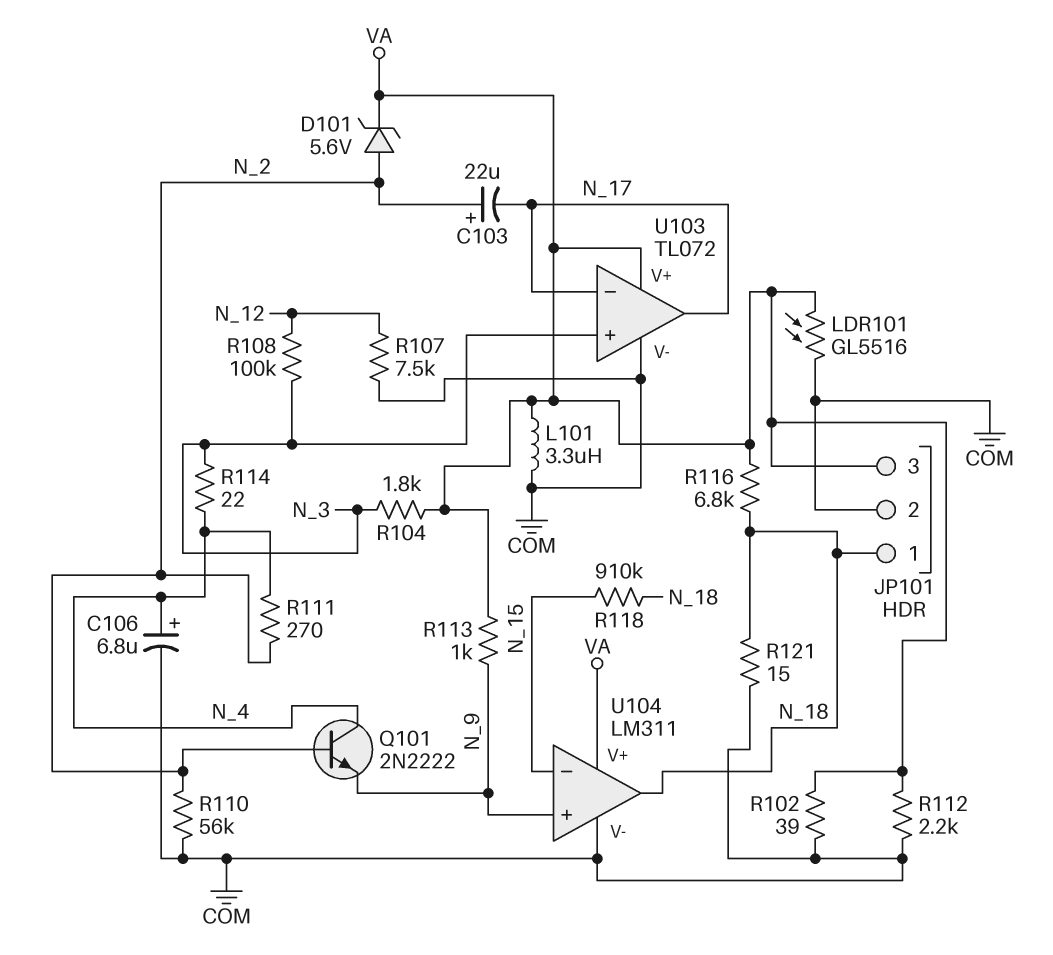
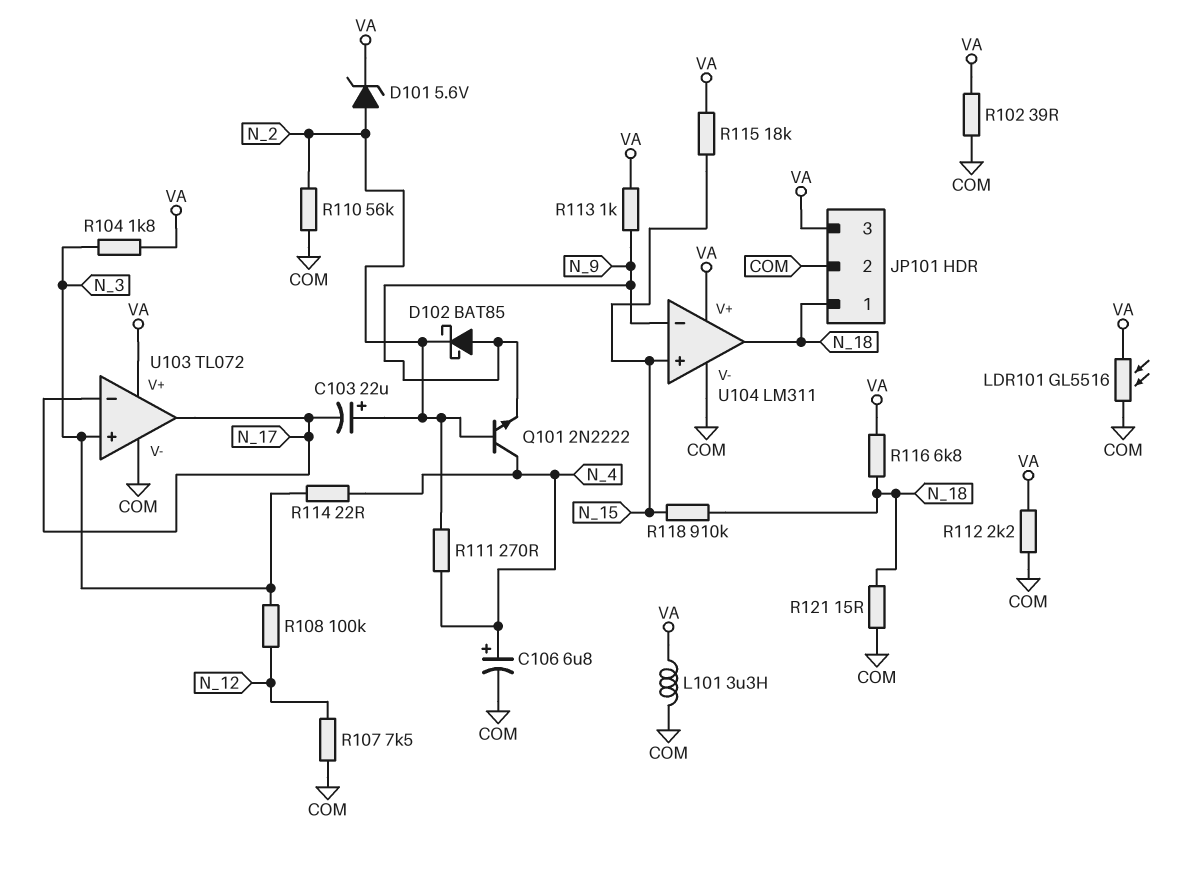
D102: none -> schottky BAT85 (A N_9, K N_2)
R115: none -> 18k (N_15, VA)
U104 pin in+: N_9 -> N_15
U104 pin in-: N_15 -> N_9

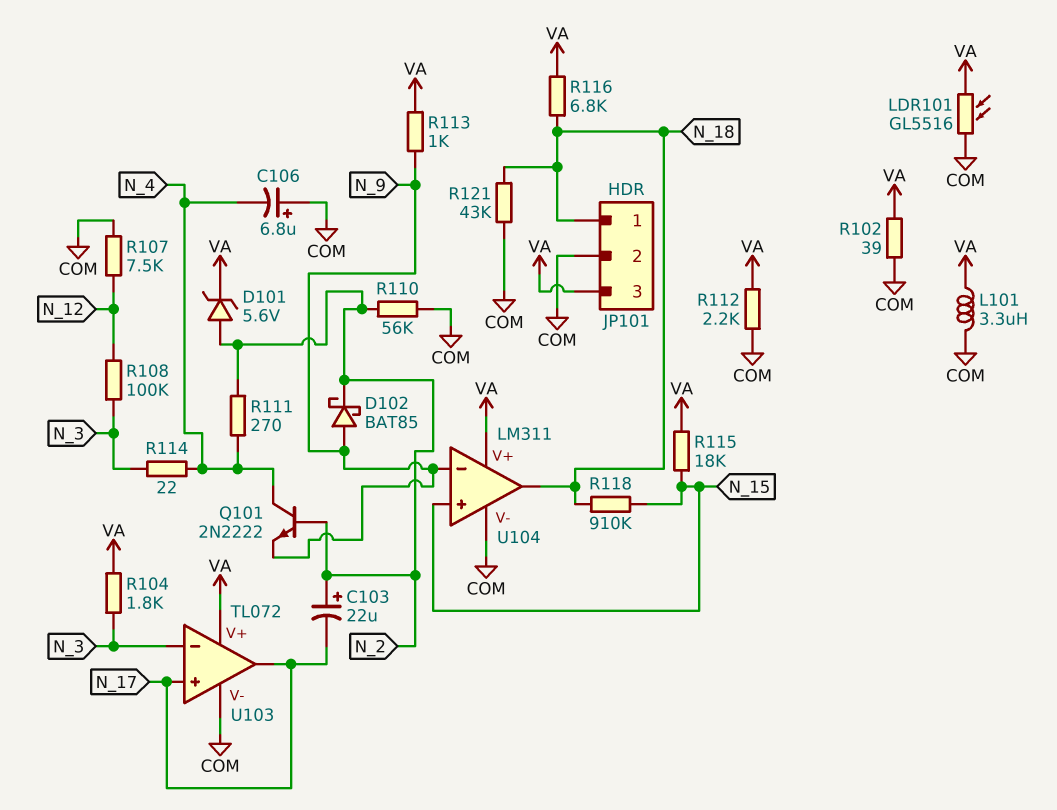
C106: 6.8uF (plus N_4, minus COM) -> 6.8uF (plus COM, minus N_4)
R121: 15 (COM, N_18) -> 43k (COM, N_18)
U103 pin in+: N_3 -> N_17
U103 pin in-: N_17 -> N_3

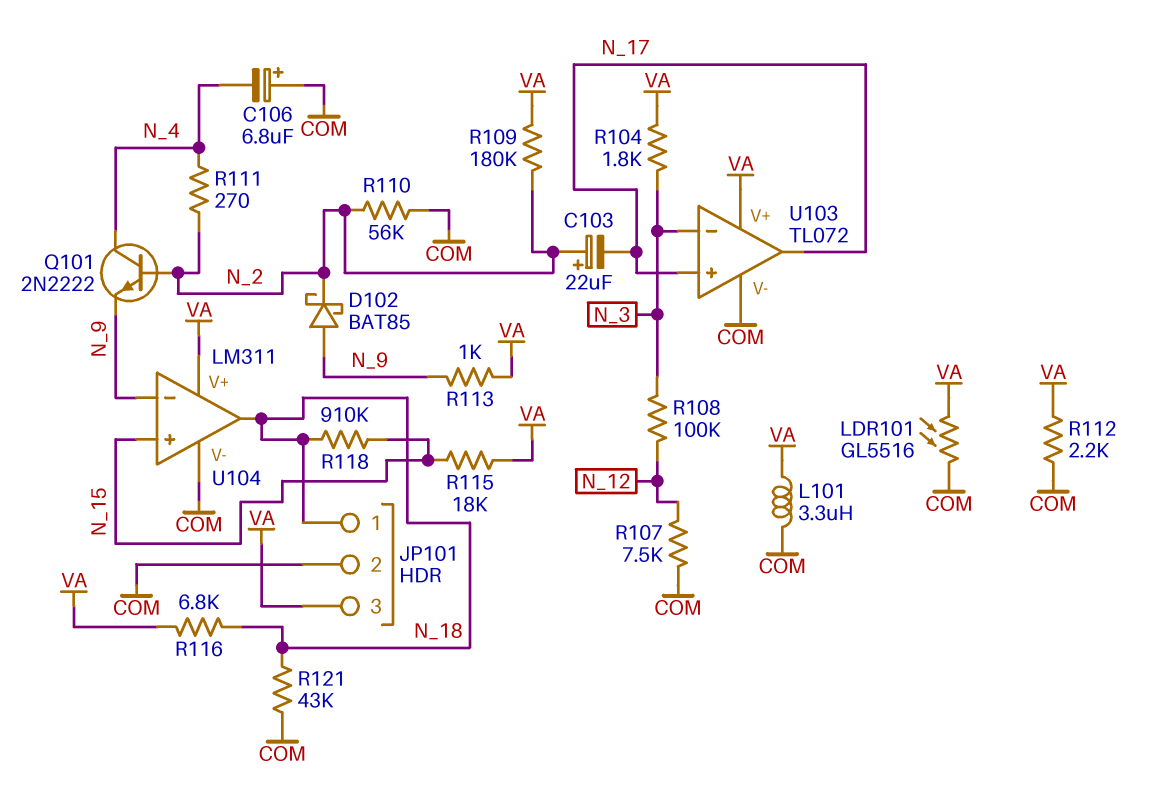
D101: zener 5.6V (A N_2, K VA) -> none
R102: 39 (COM, VA) -> none
R109: none -> 180k (N_2, VA)
R114: 22 (N_3, N_4) -> none

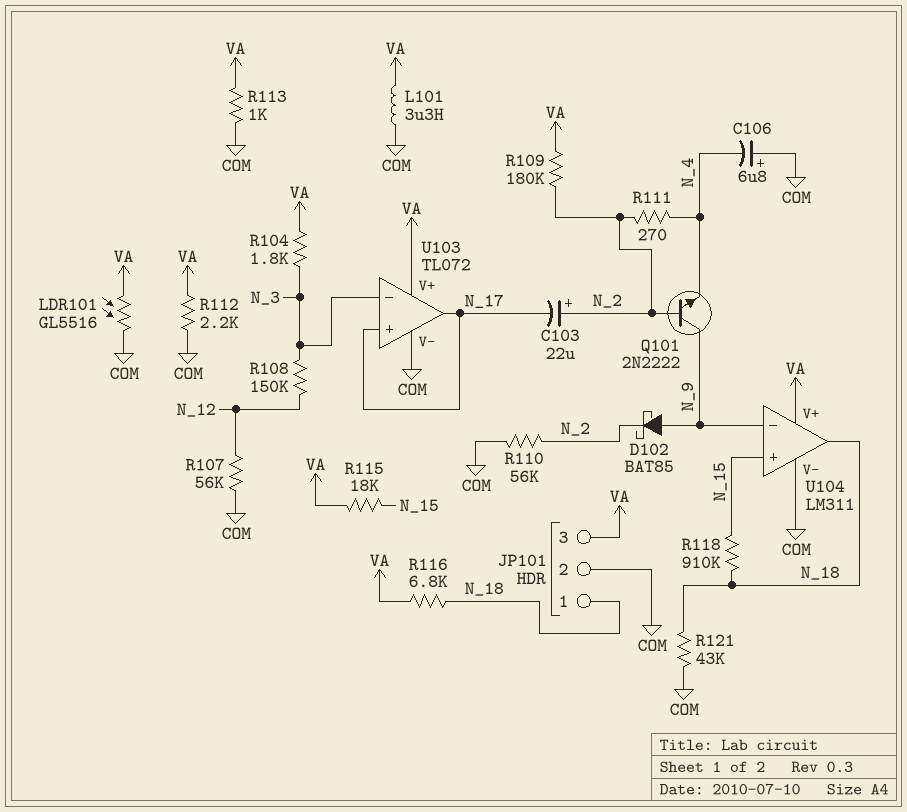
Q101: NPN 2N2222 (B N_2, C N_4, E N_9) -> NPN 2N2222 (B N_2, C N_9, E N_4)
R107: 7.5k (COM, N_12) -> 56k (COM, N_12)
R108: 100k (N_3, N_12) -> 150k (N_3, N_12)
R113: 1k (N_9, VA) -> 1k (COM, VA)

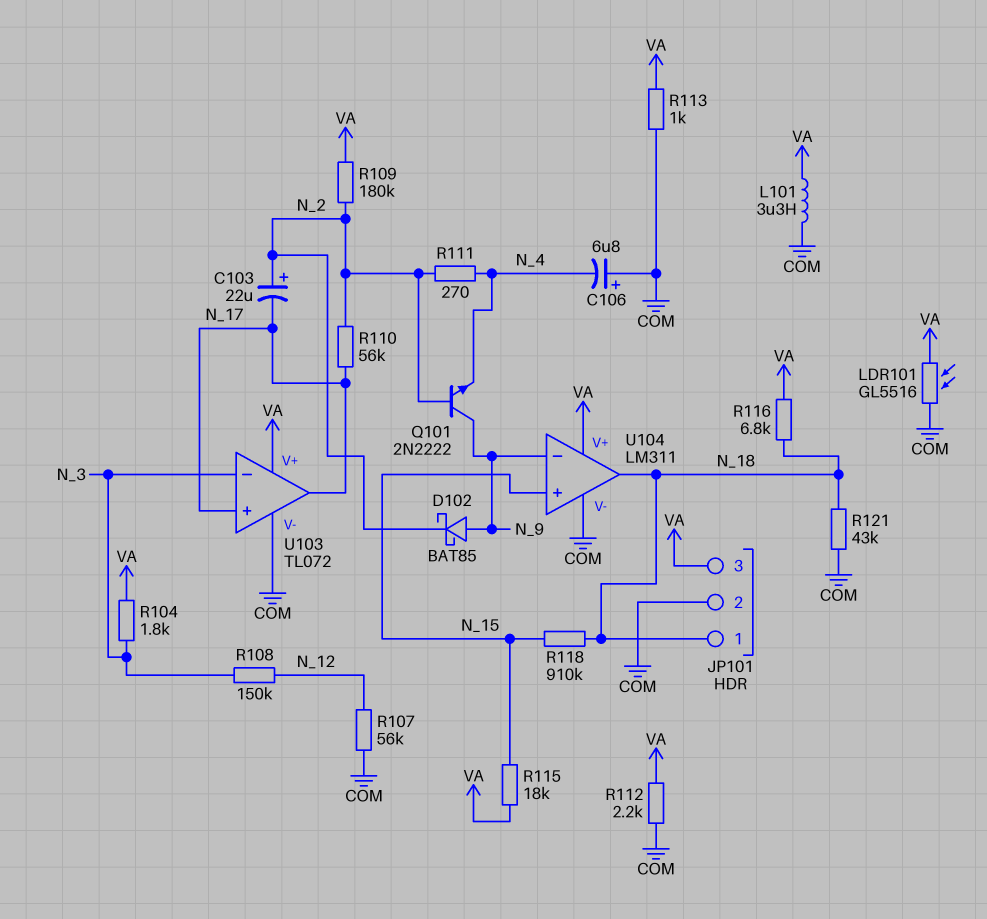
R110: 56k (COM, N_2) -> 56k (N_2, N_17)

